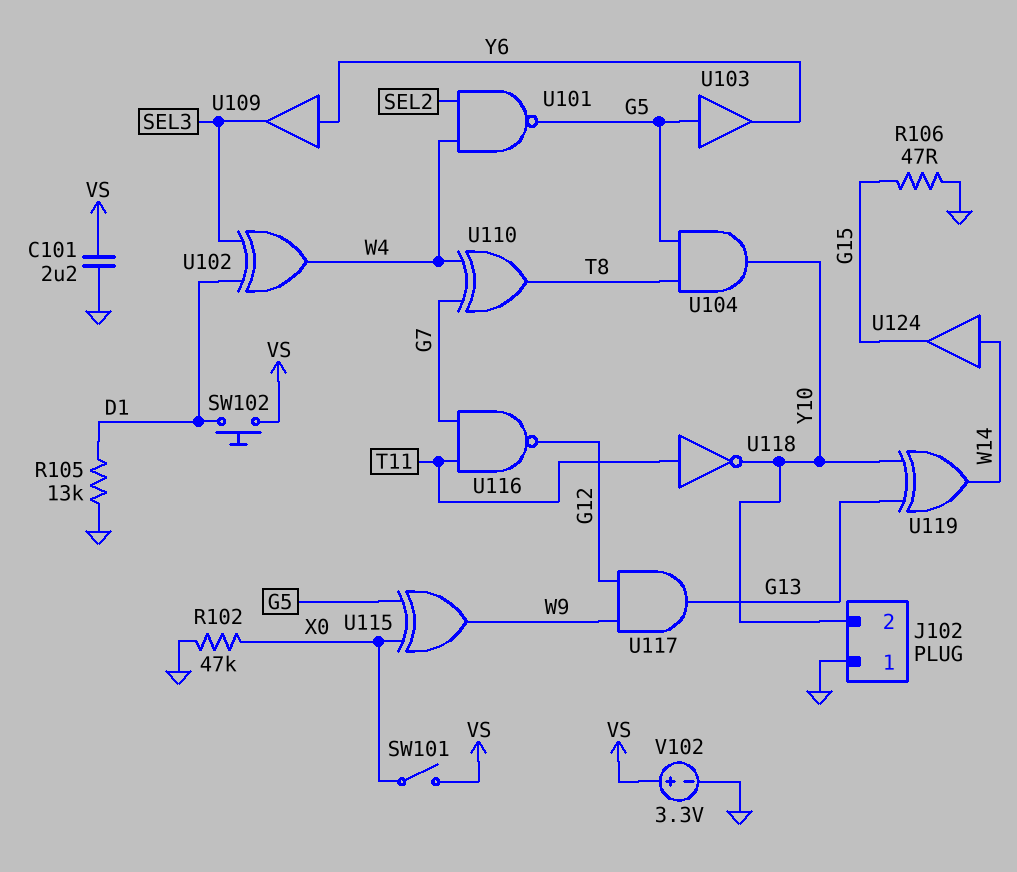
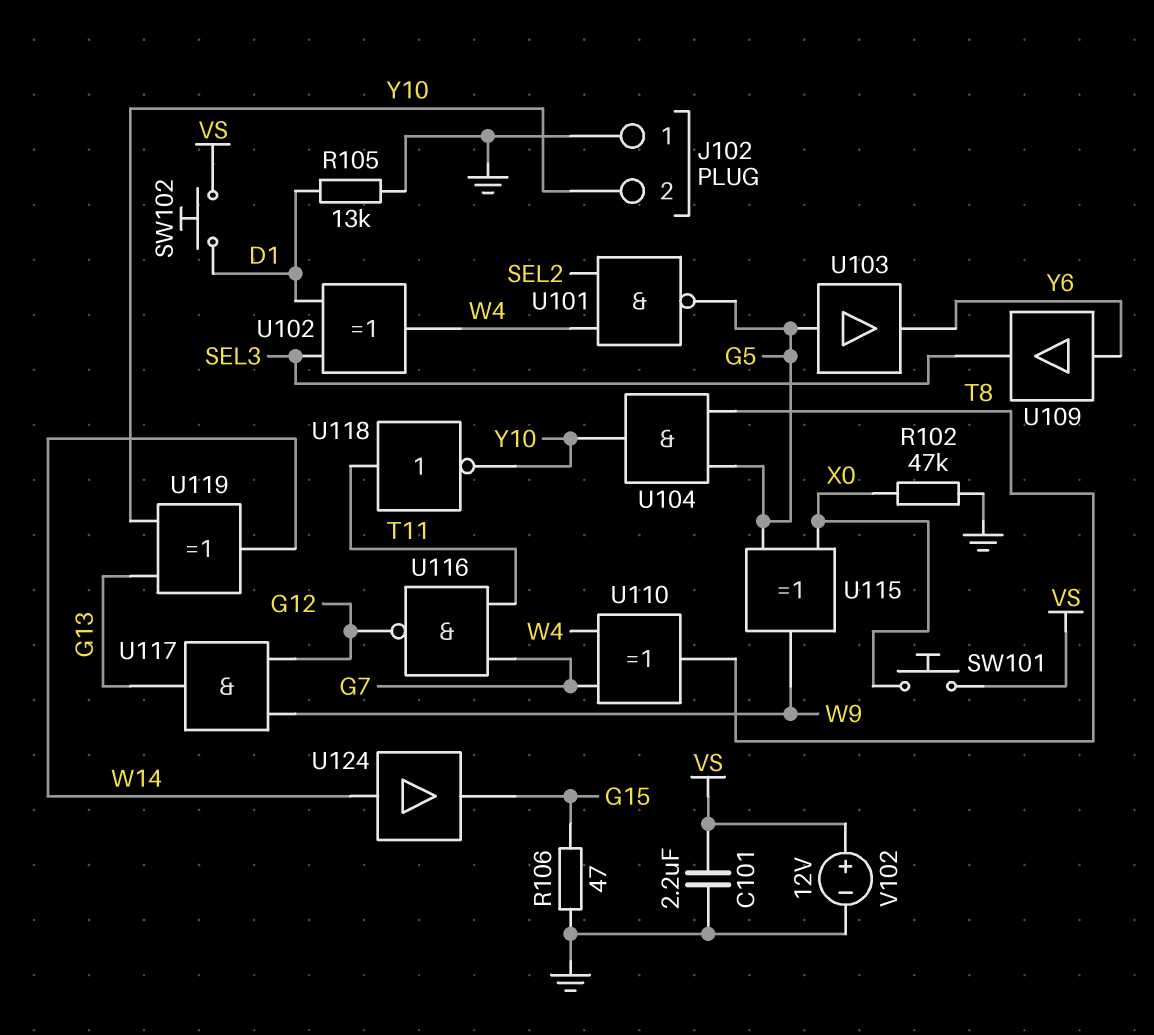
SW101: switch (VS, X0) -> button (VS, X0)
V102: 3.3V (plus VS, minus GND) -> 12V (plus VS, minus GND)

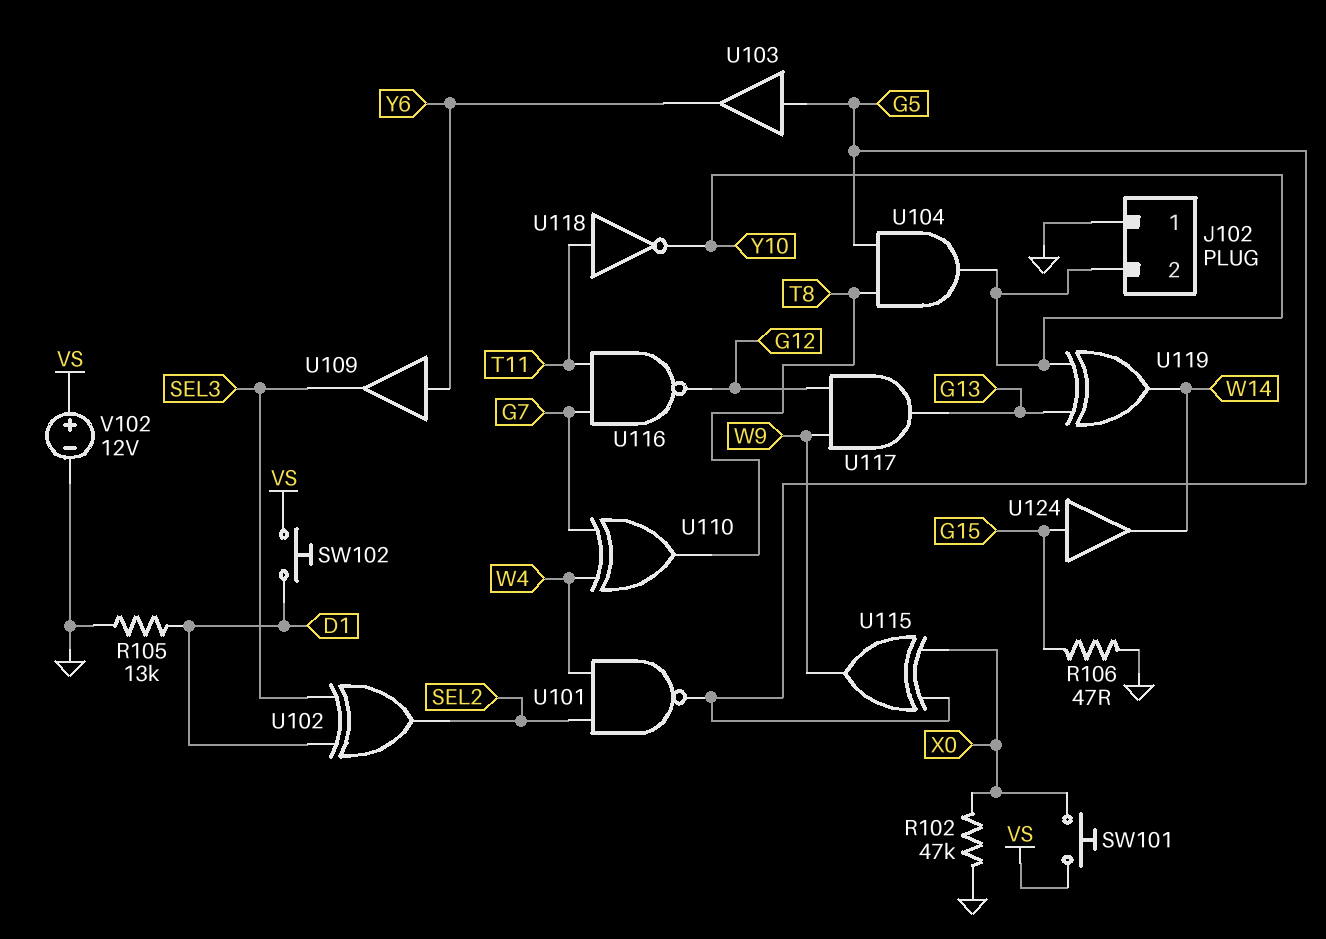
C101: 2.2uF (GND, VS) -> none
U102: XOR (in D1, in SEL3, out W4) -> XOR (in D1, in SEL3, out SEL2)
U124: buffer (in W14, out G15) -> buffer (in G15, out W14)

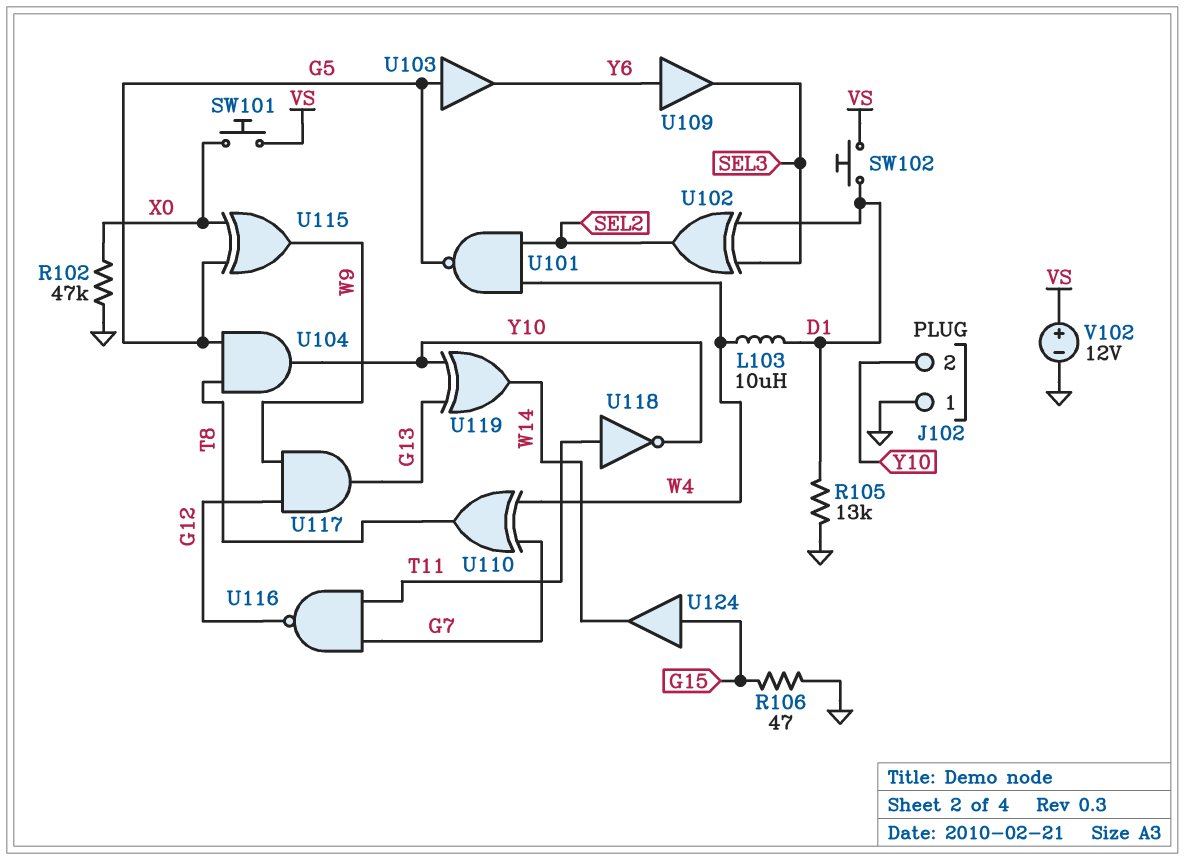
L103: none -> 10uH (D1, W4)

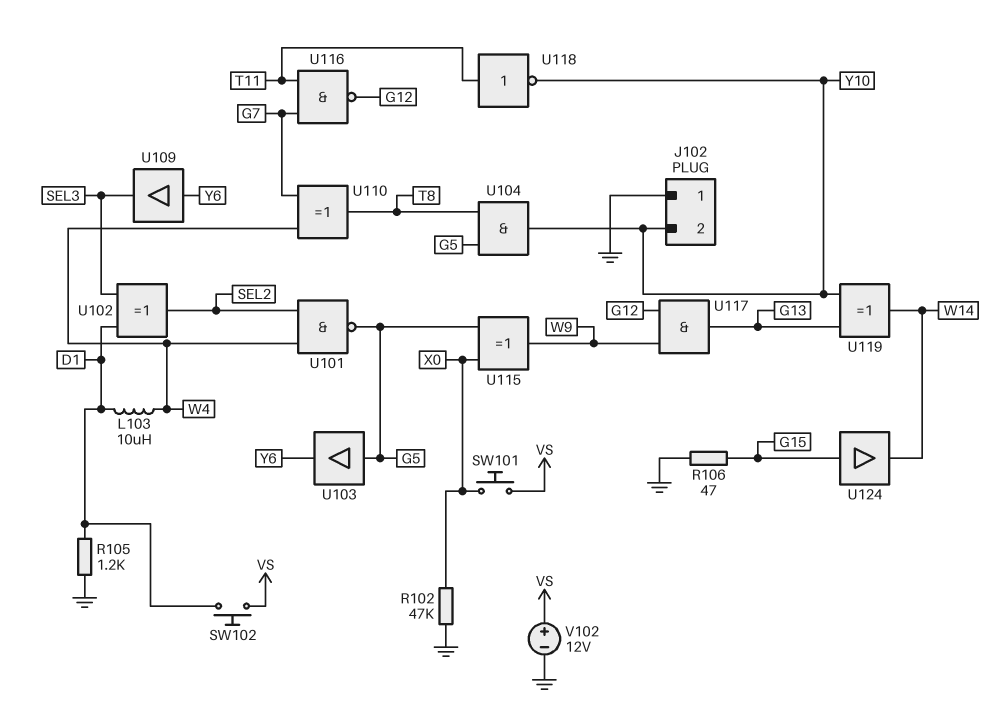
R105: 13k (D1, GND) -> 1.2k (D1, GND)

